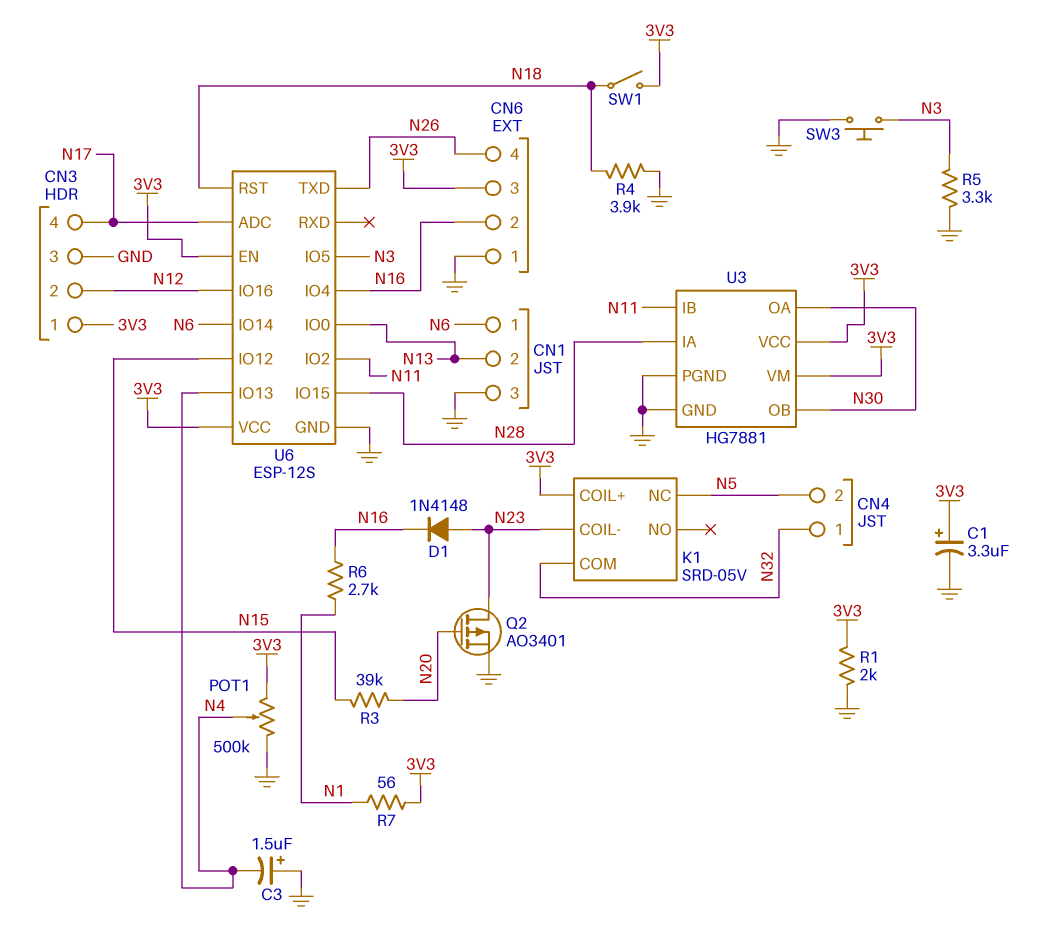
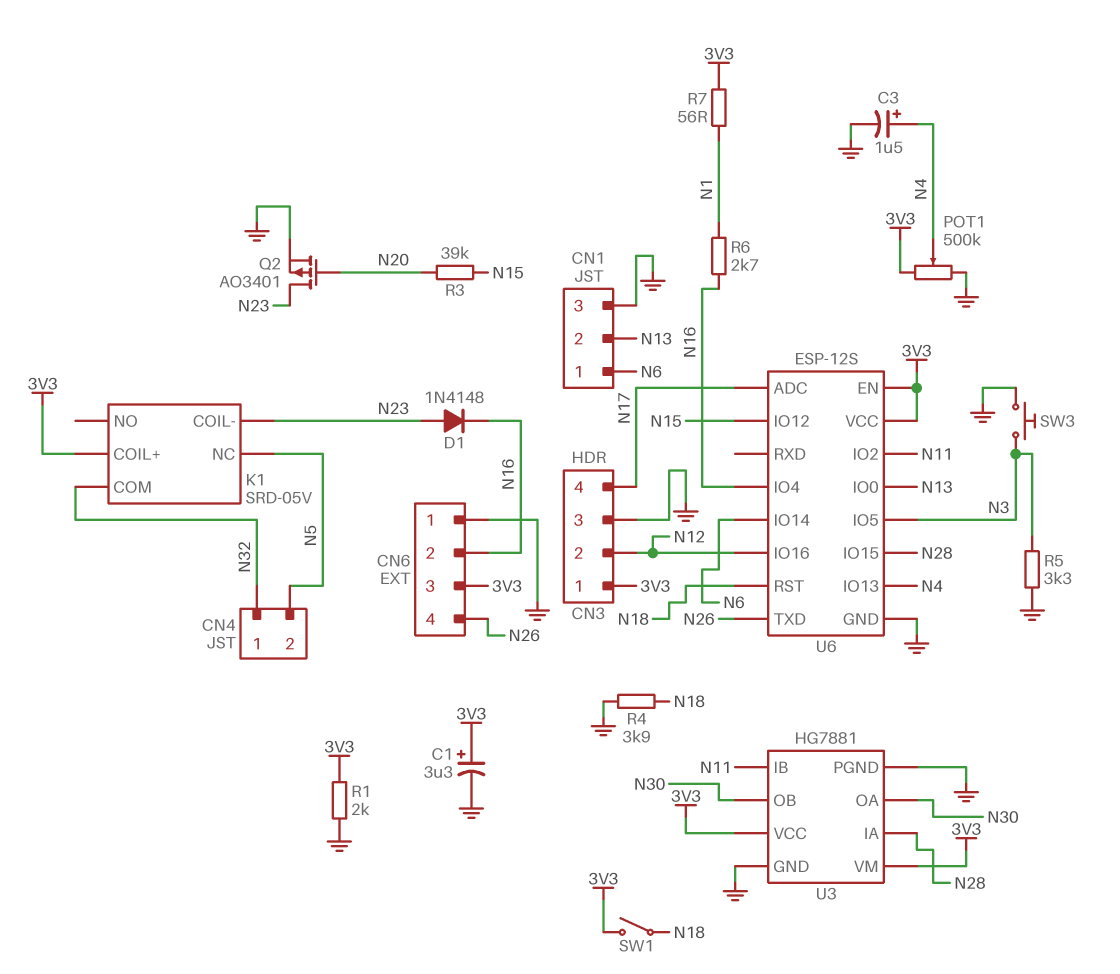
C3: 1.5uF (plus GND, minus N4) -> 1.5uF (plus N4, minus GND)

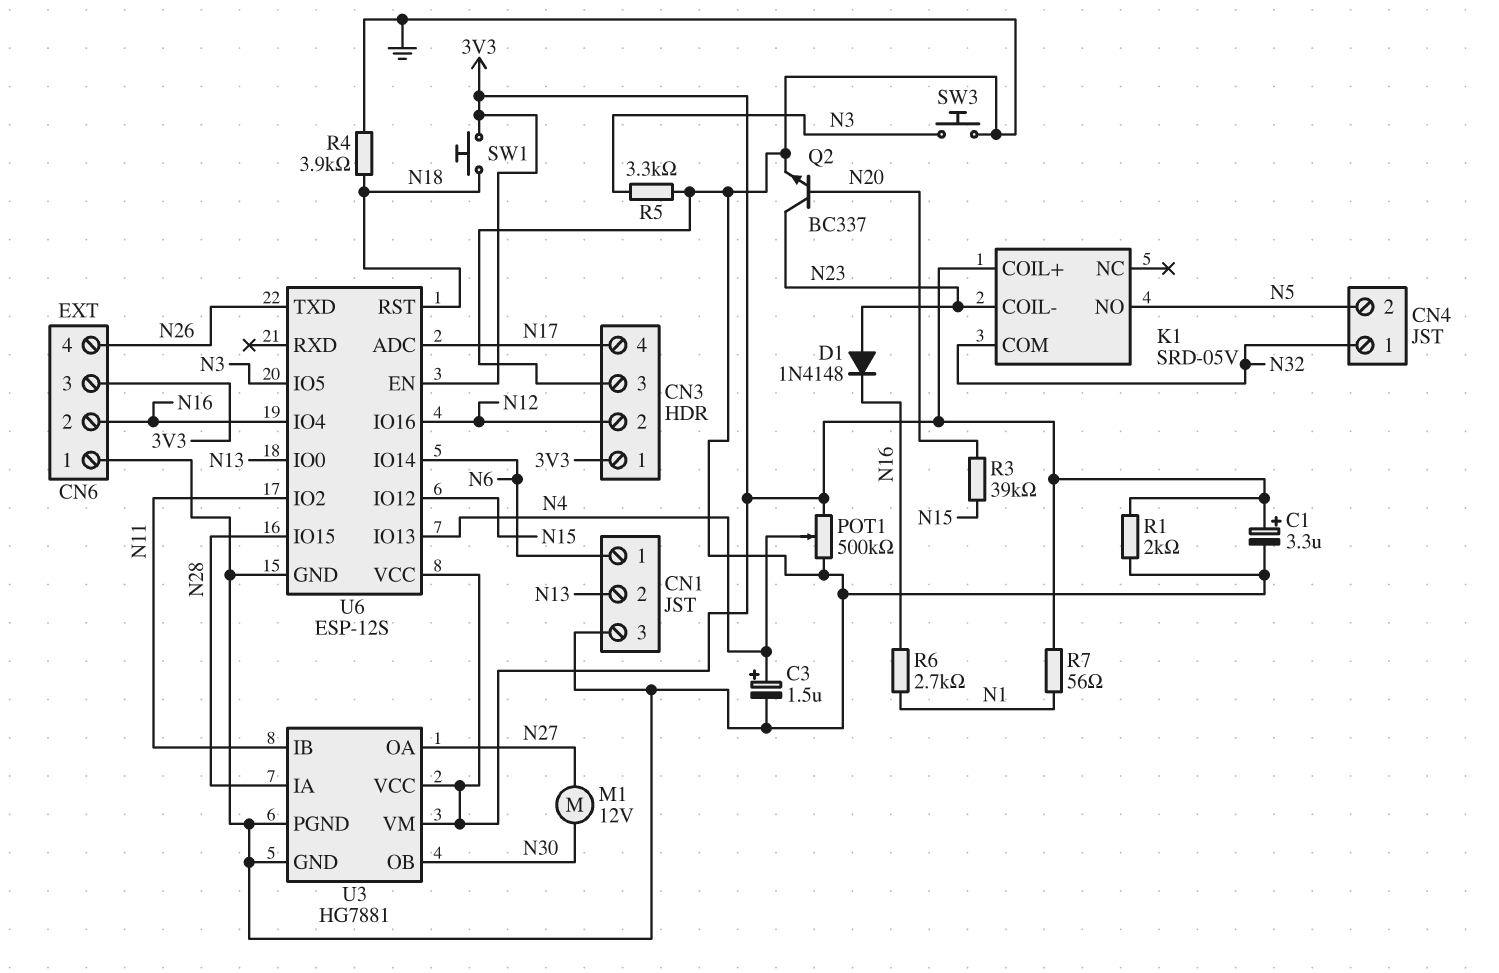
K1 pin NC: N5 -> none
K1 pin NO: none -> N5
M1: none -> motor 12V (N27, N30)
Q2: PMOS AO3401 (G N20, D N23, S GND) -> NPN BC337 (B N20, C N23, E GND)
SW1: switch (3V3, N18) -> button (3V3, N18)
U3 pin OA: N30 -> N27

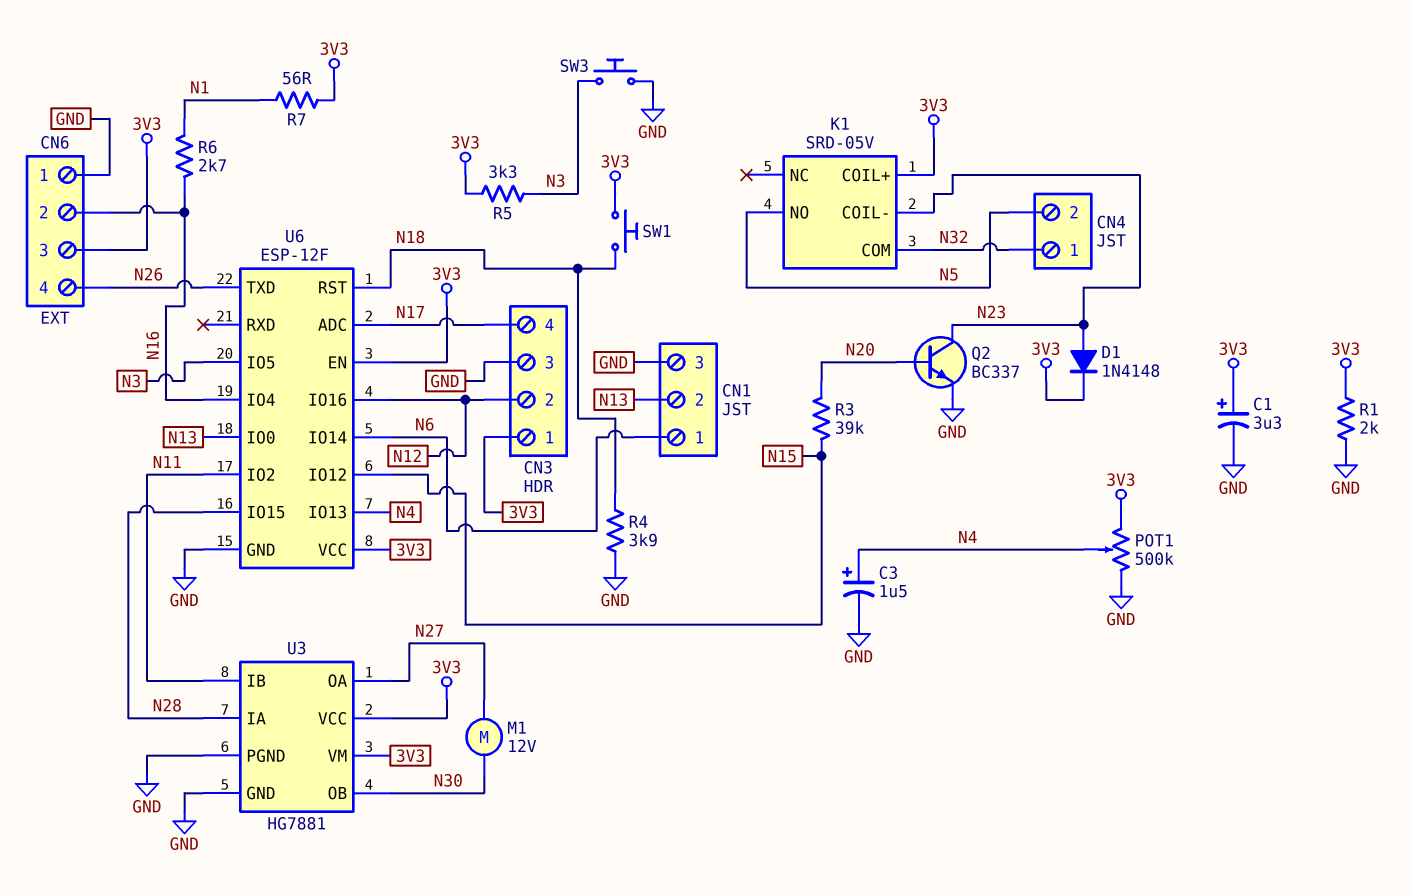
D1: diode 1N4148 (A N23, K N16) -> diode 1N4148 (A N23, K 3V3)
R5: 3.3k (GND, N3) -> 3.3k (3V3, N3)
U6: ESP-12S -> ESP-12F

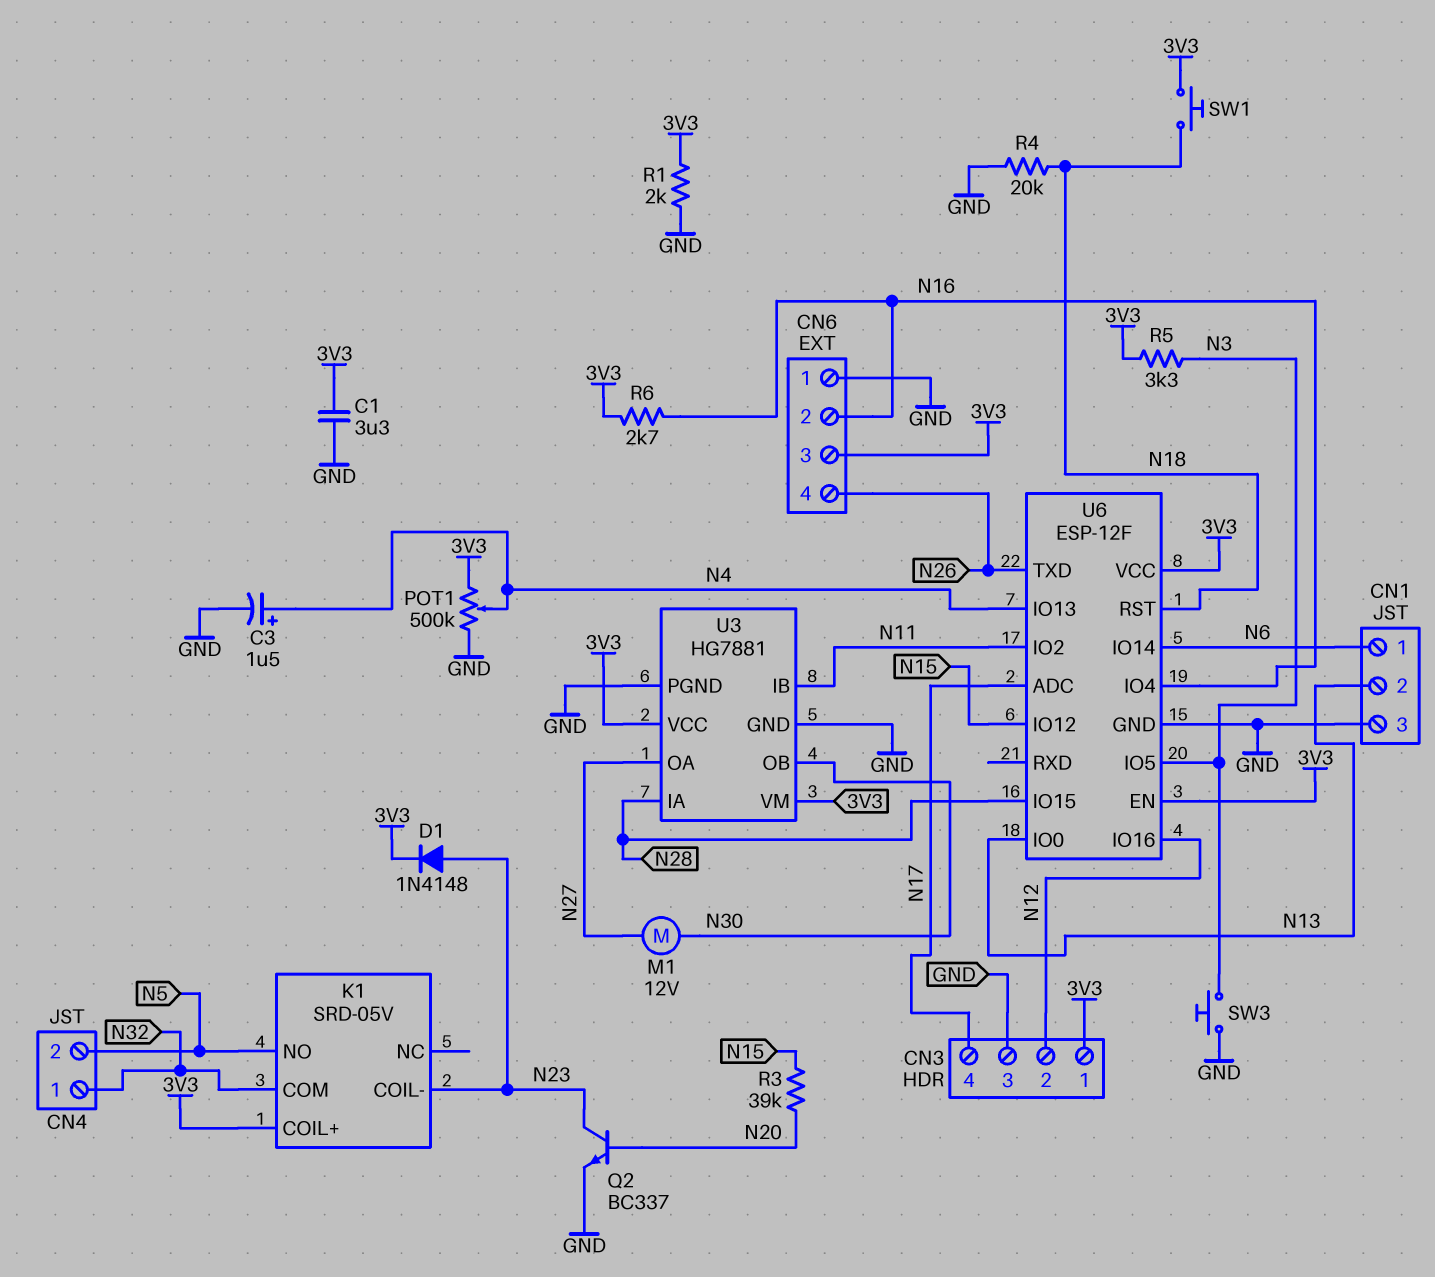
C1: 3.3uF (plus 3V3, minus GND) -> 3.3uF (3V3, GND)
R4: 3.9k (GND, N18) -> 20k (GND, N18)
R6: 2.7k (N1, N16) -> 2.7k (3V3, N16)
R7: 56 (3V3, N1) -> none

